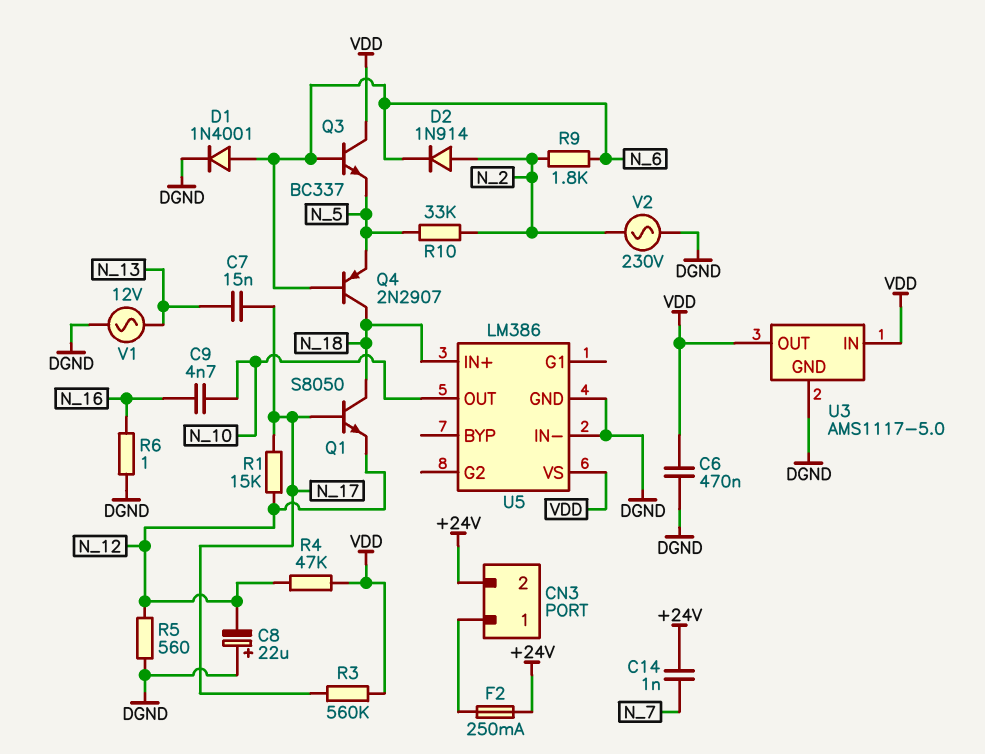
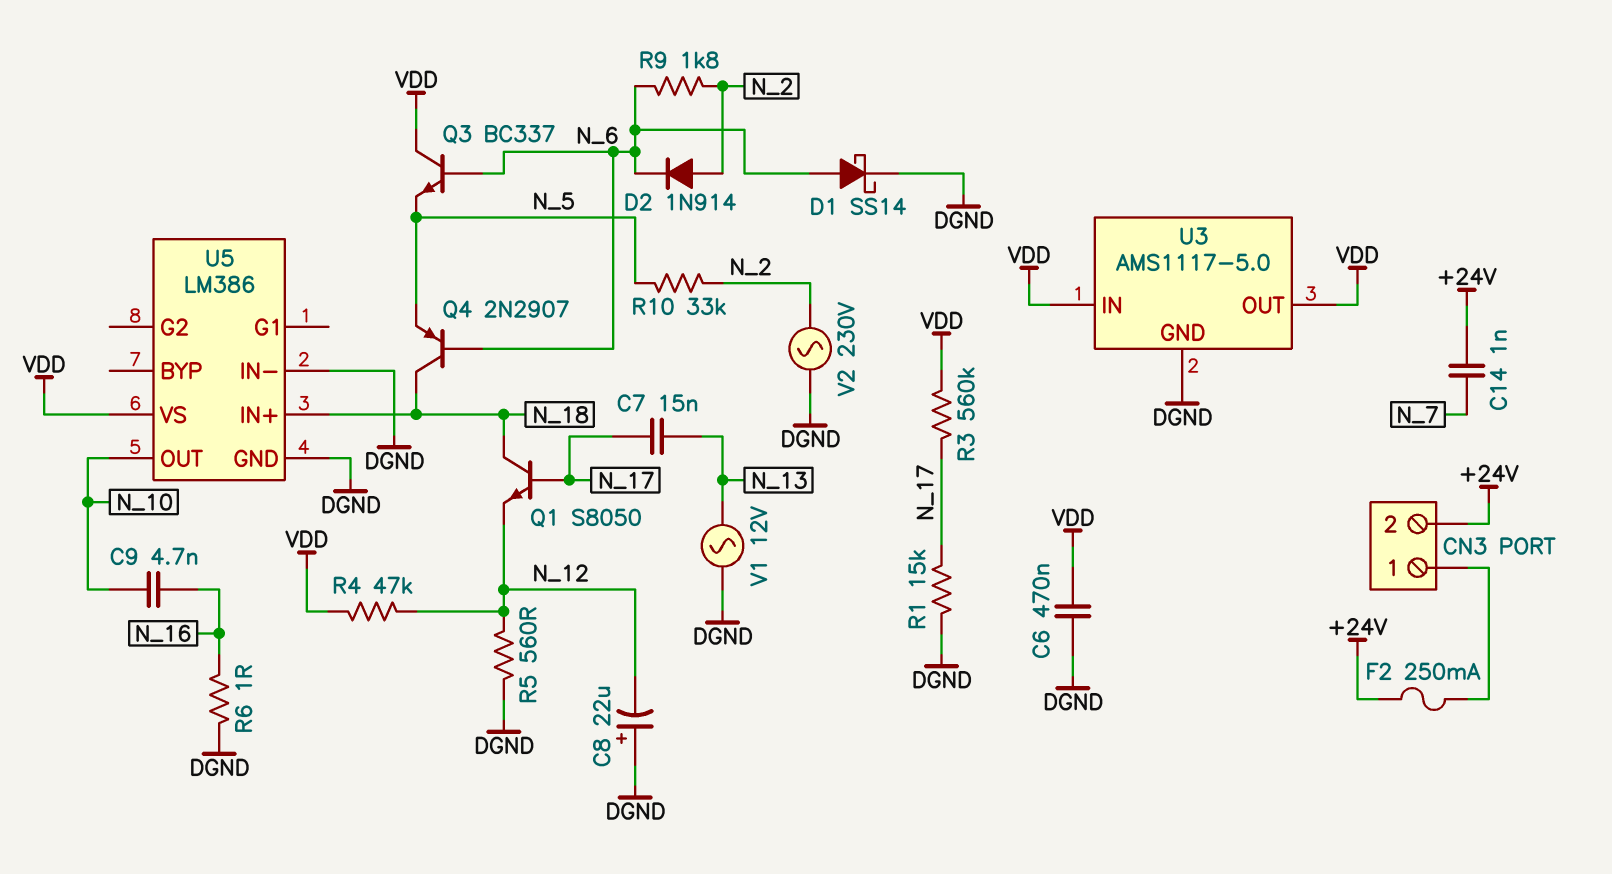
D1: diode 1N4001 (A N_6, K DGND) -> schottky SS14 (A N_6, K DGND)
R1: 15k (N_12, N_17) -> 15k (DGND, N_17)

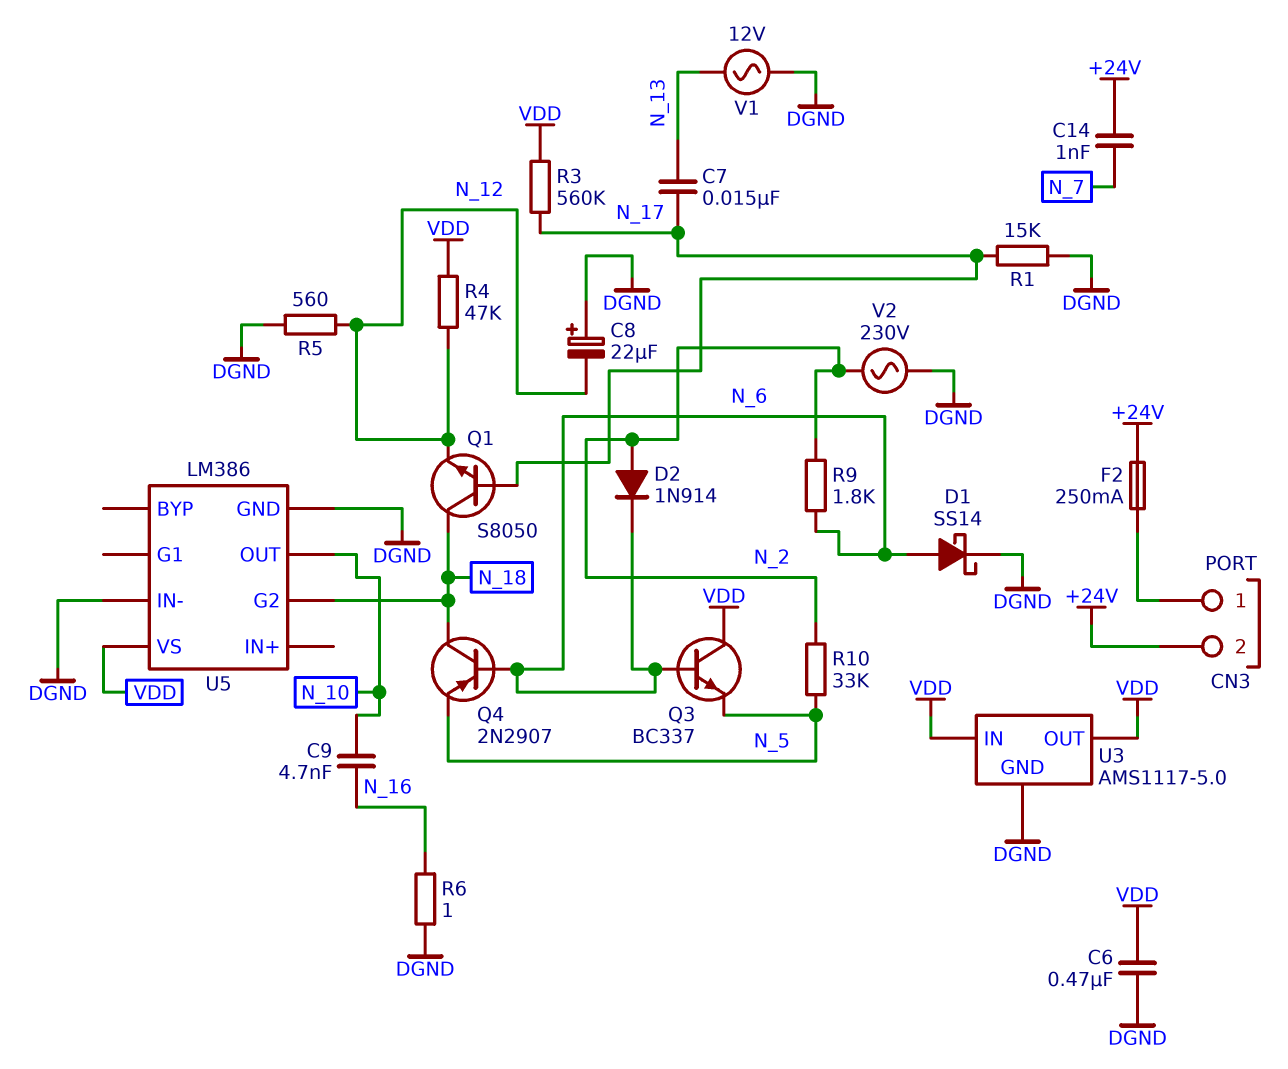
U5 pin G2: none -> N_18
U5 pin IN+: N_18 -> none

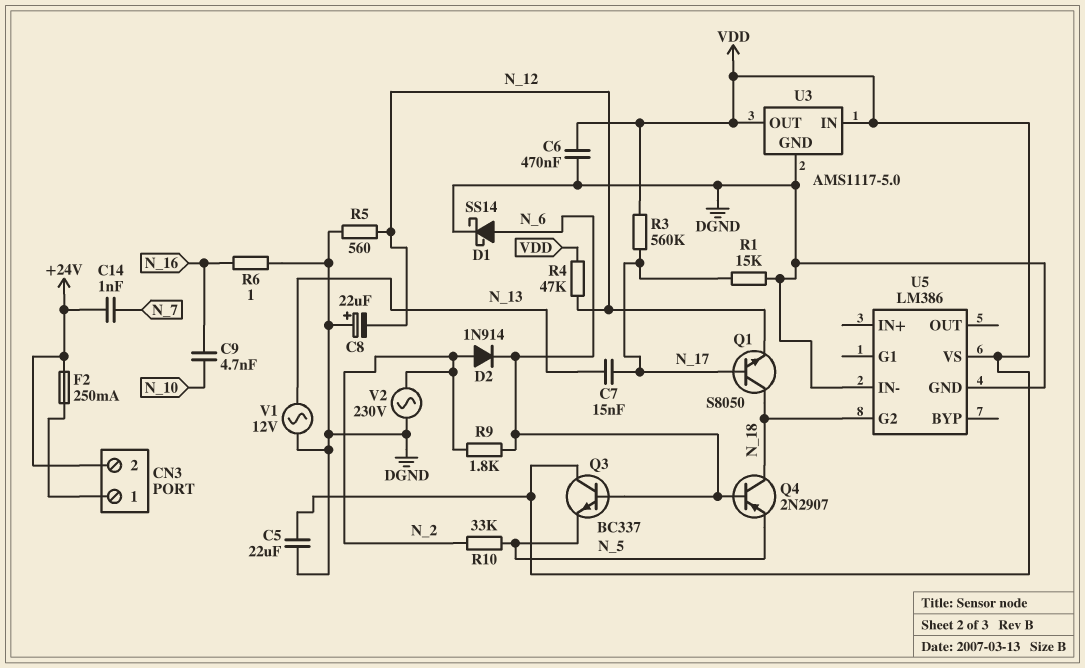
C5: none -> 22uF (DGND, VDD)
U5 pin OUT: N_10 -> none

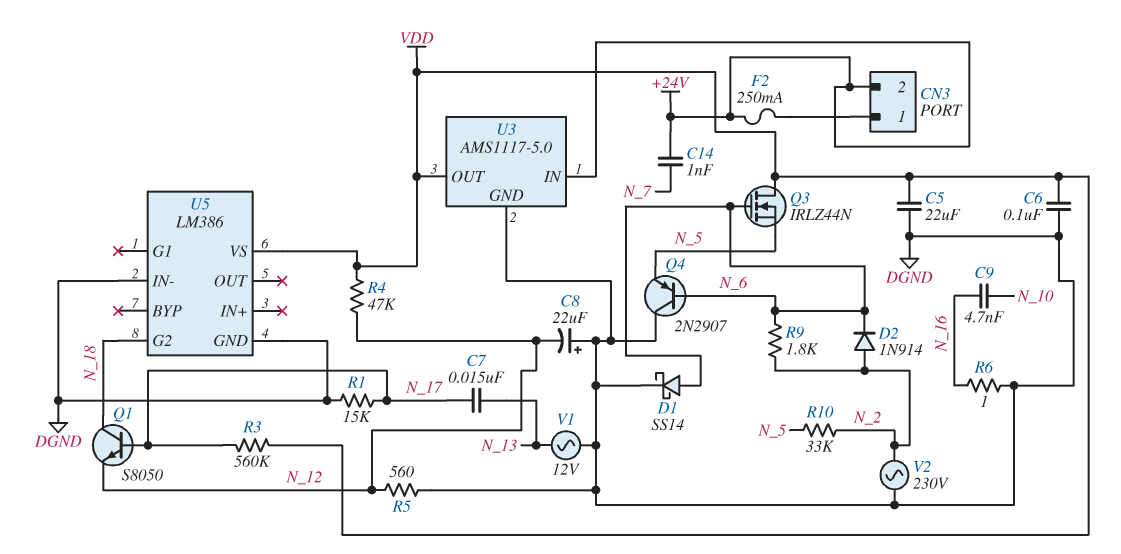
C6: 470nF (DGND, VDD) -> 100nF (DGND, VDD)
Q3: NPN BC337 (B N_6, C VDD, E N_5) -> NMOS IRLZ44N (G N_6, D VDD, S N_5)
Q4: PNP 2N2907 (B N_6, C N_18, E N_5) -> PNP 2N2907 (B N_6, C DGND, E N_5)
U3 pin IN: VDD -> +24V

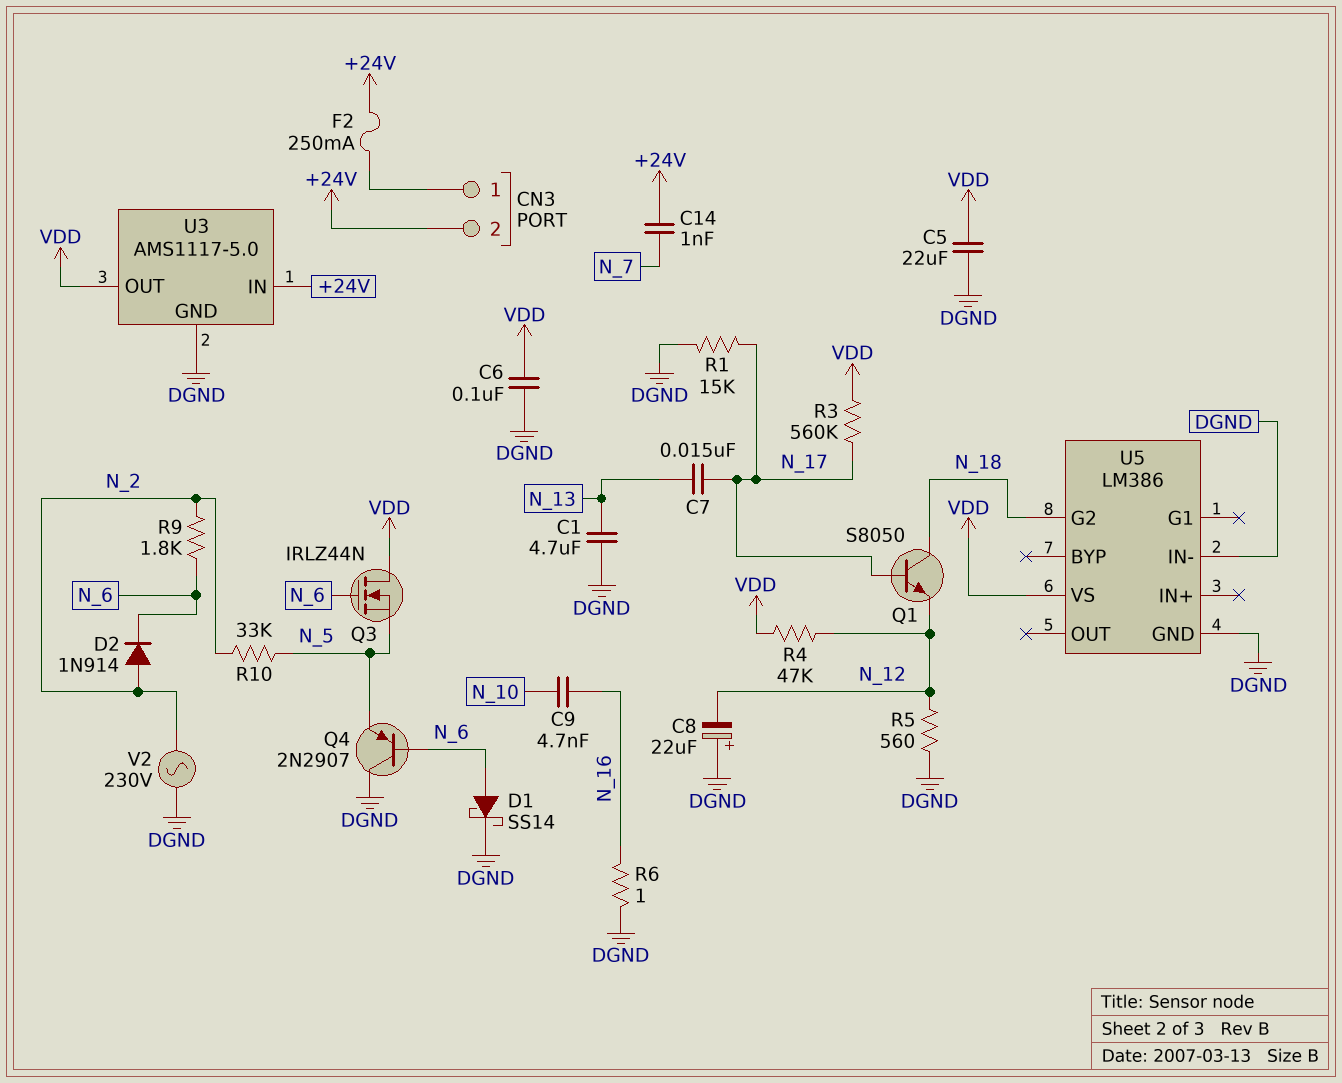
C1: none -> 4.7uF (DGND, N_13)
V1: AC 12V (DGND, N_13) -> none

